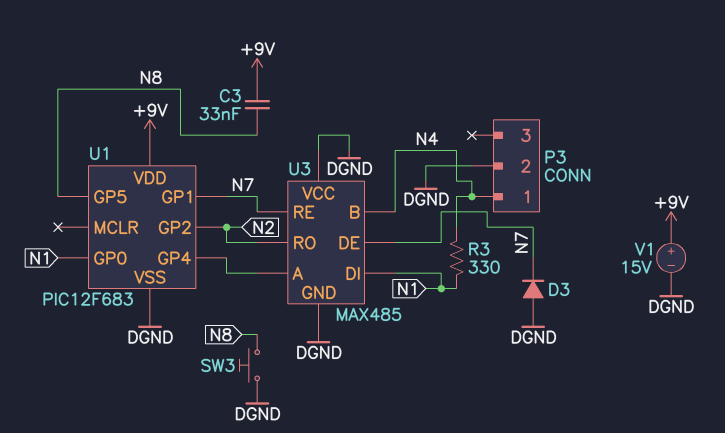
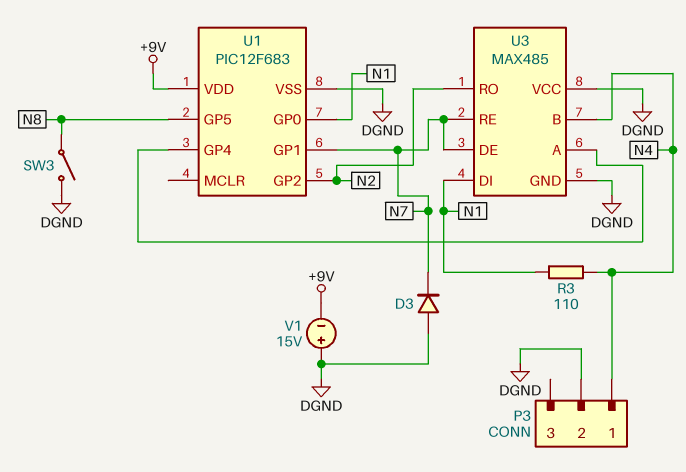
C3: 33nF (+9V, N8) -> none
R3: 330 (N1, N4) -> 110 (N1, N4)
SW3: button (DGND, N8) -> switch (DGND, N8)
V1: 15V (plus +9V, minus DGND) -> 15V (plus DGND, minus +9V)

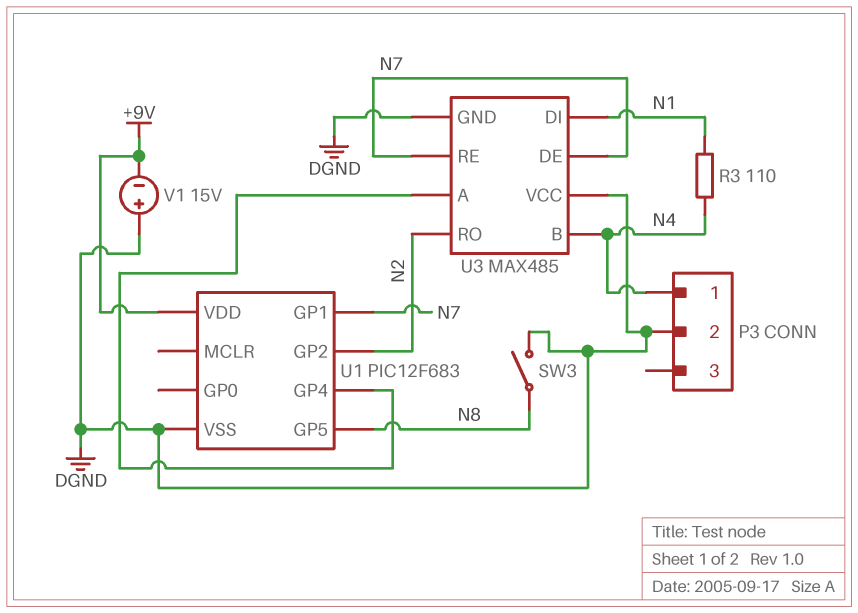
D3: diode (A DGND, K N7) -> none
U1 pin GP0: N1 -> none

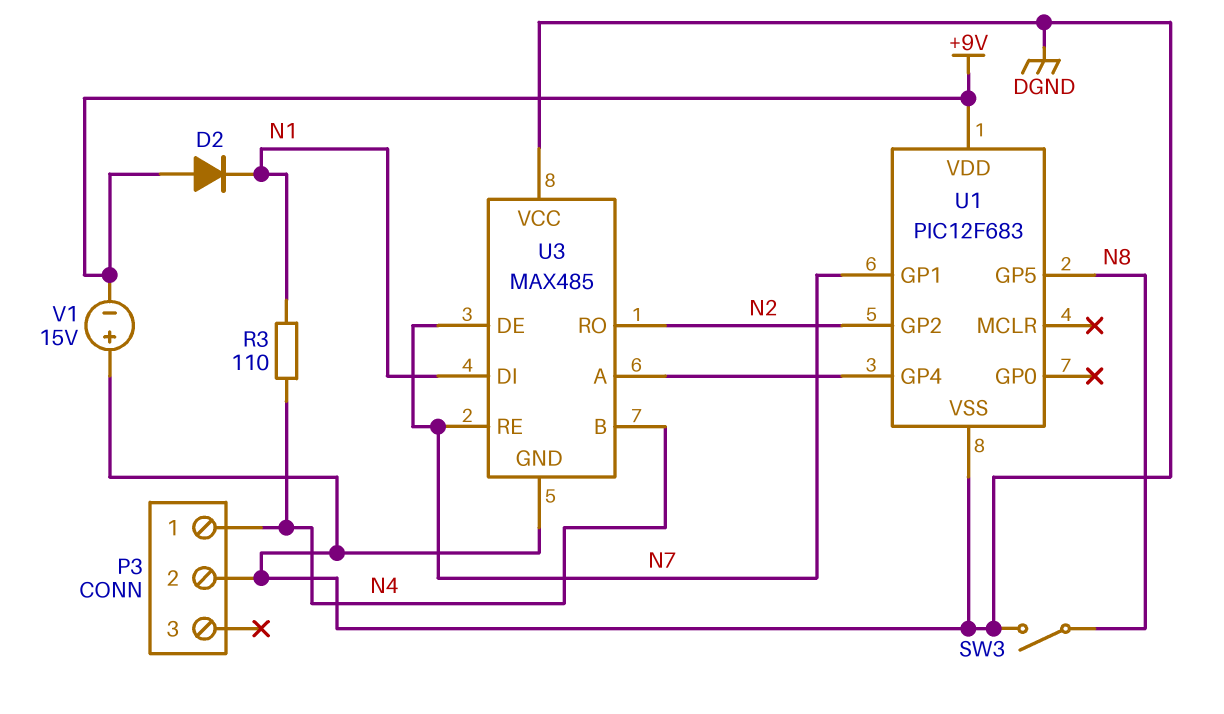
D2: none -> diode (A +9V, K N1)

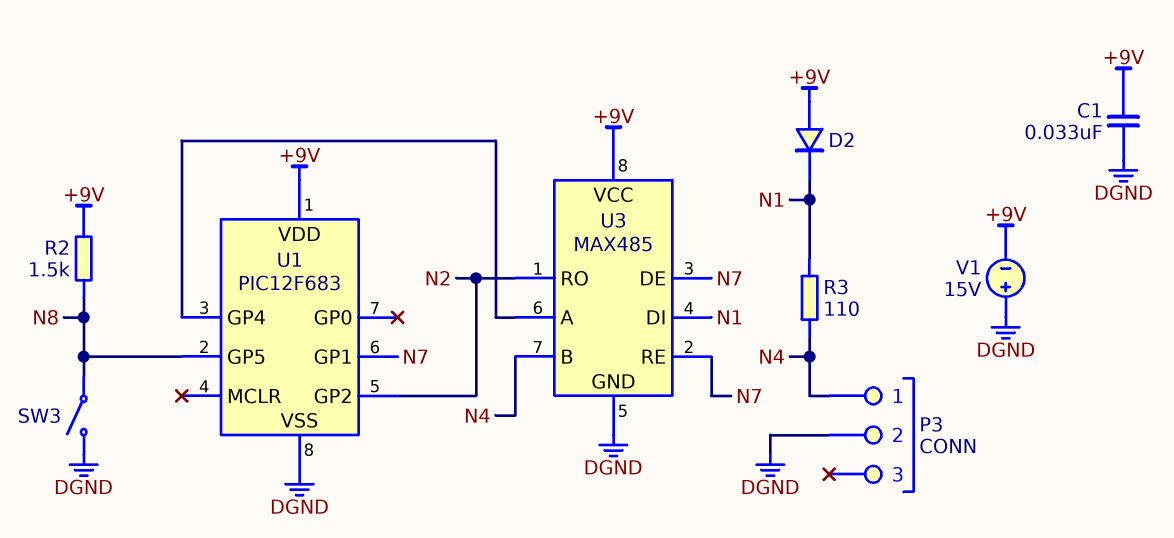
C1: none -> 33nF (+9V, DGND)
R2: none -> 1.5k (+9V, N8)
U3 pin VCC: DGND -> +9V

